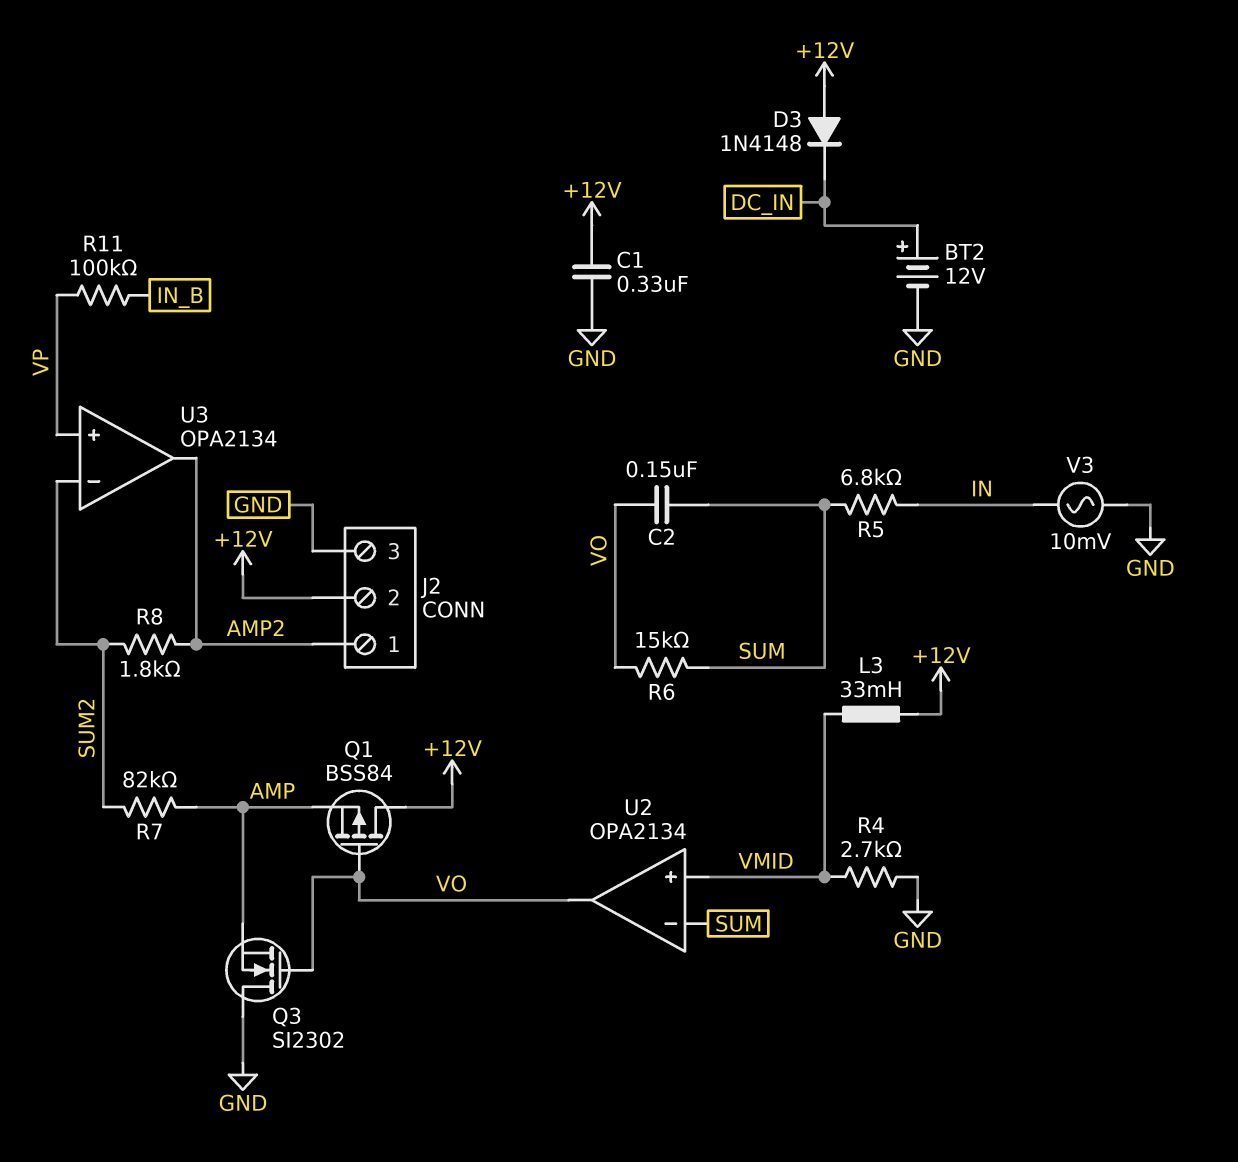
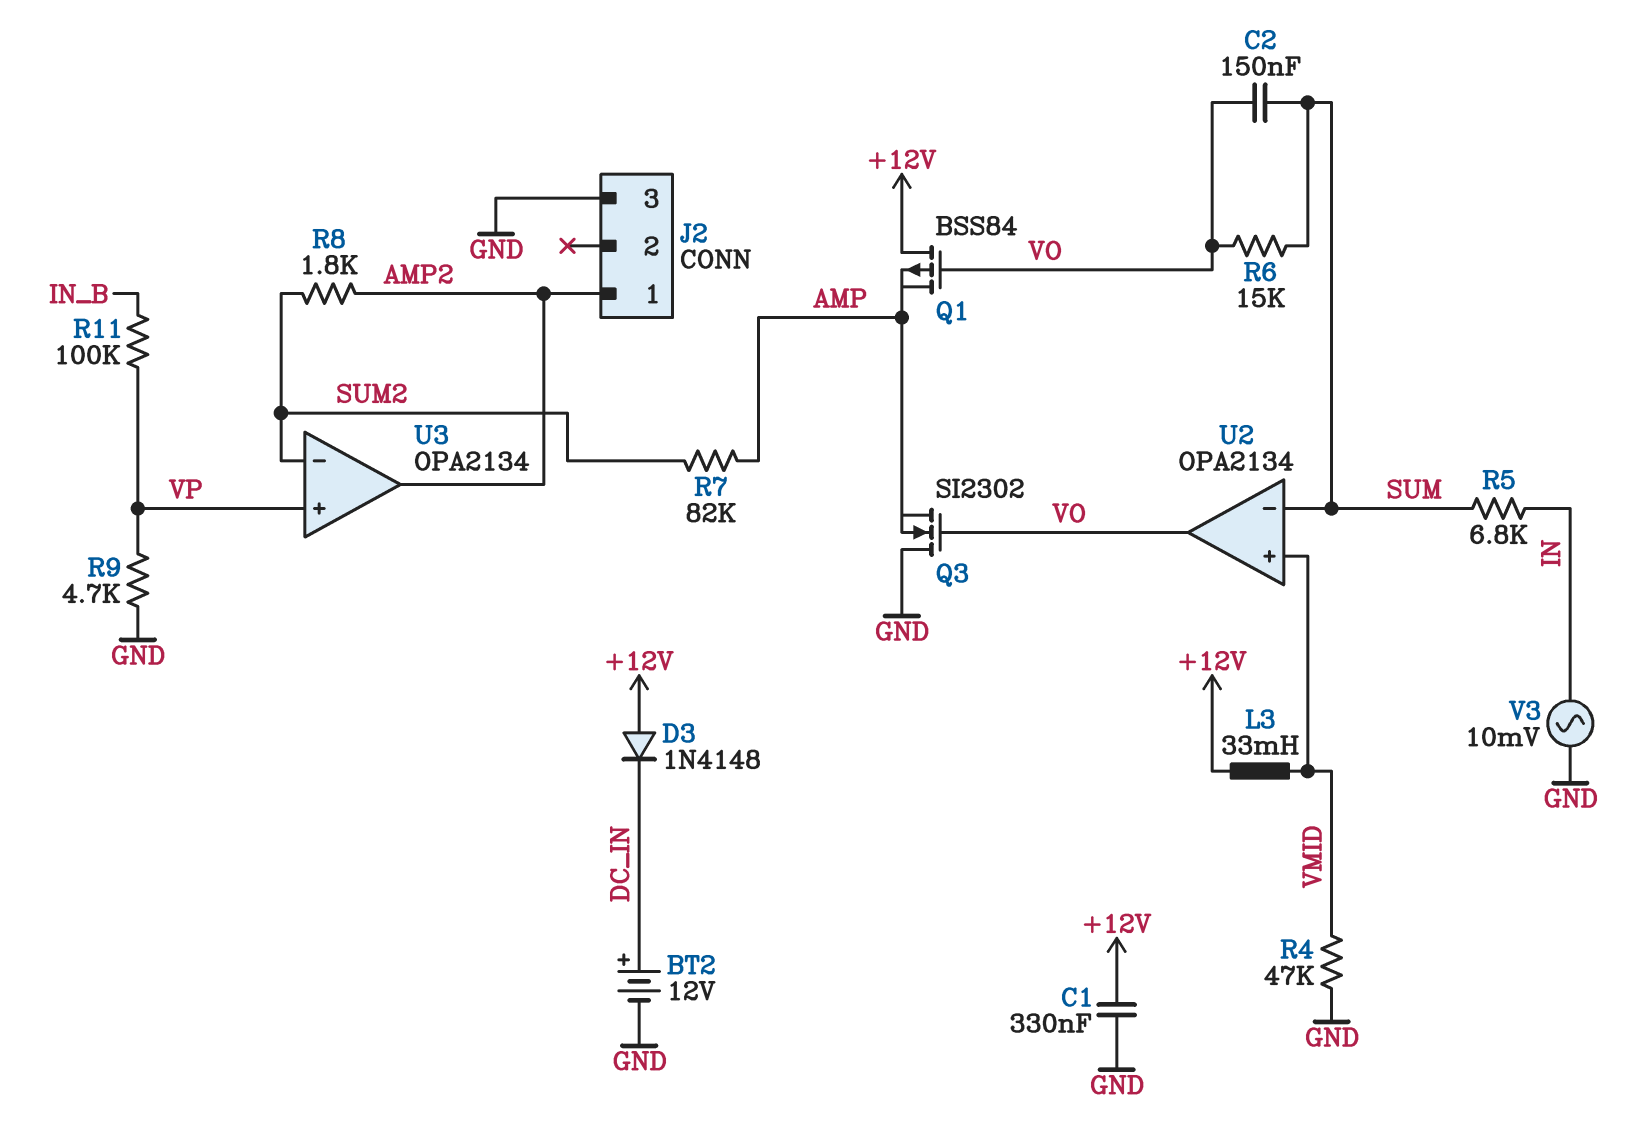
J2 pin 2: +12V -> none
R4: 2.7k (GND, VMID) -> 47k (GND, VMID)
R9: none -> 4.7k (GND, VP)

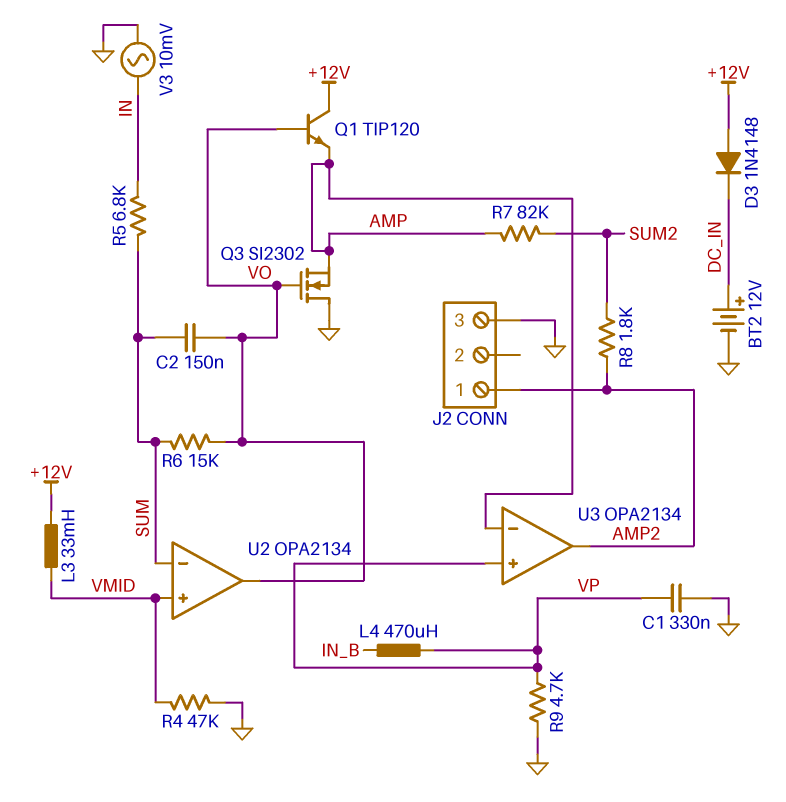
C1: 330nF (+12V, GND) -> 330nF (GND, VP)
L4: none -> 470uH (IN_B, VP)
Q1: PMOS BSS84 (G VO, D +12V, S AMP) -> NPN TIP120 (B VO, C +12V, E AMP)
R11: 100k (IN_B, VP) -> none
U3 pin in-: SUM2 -> AMP

